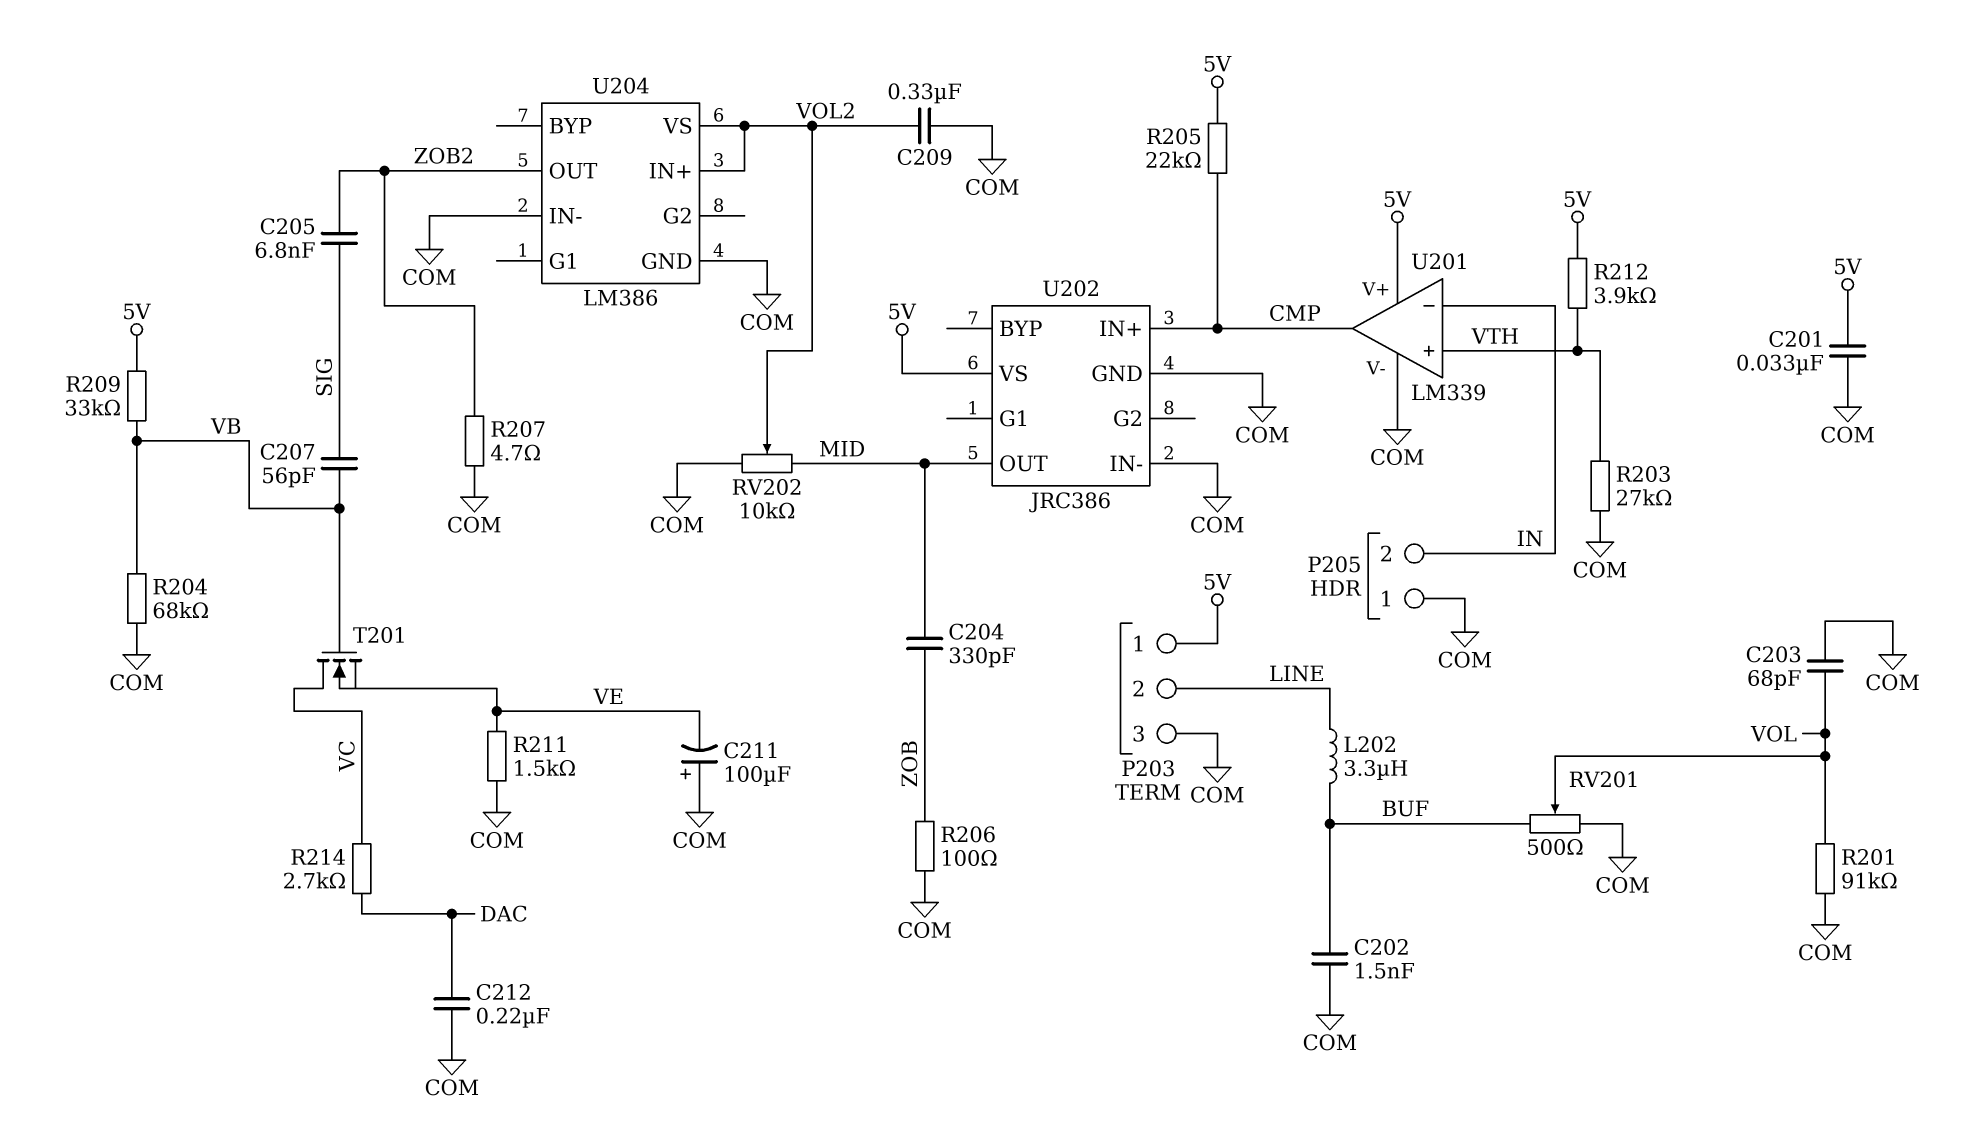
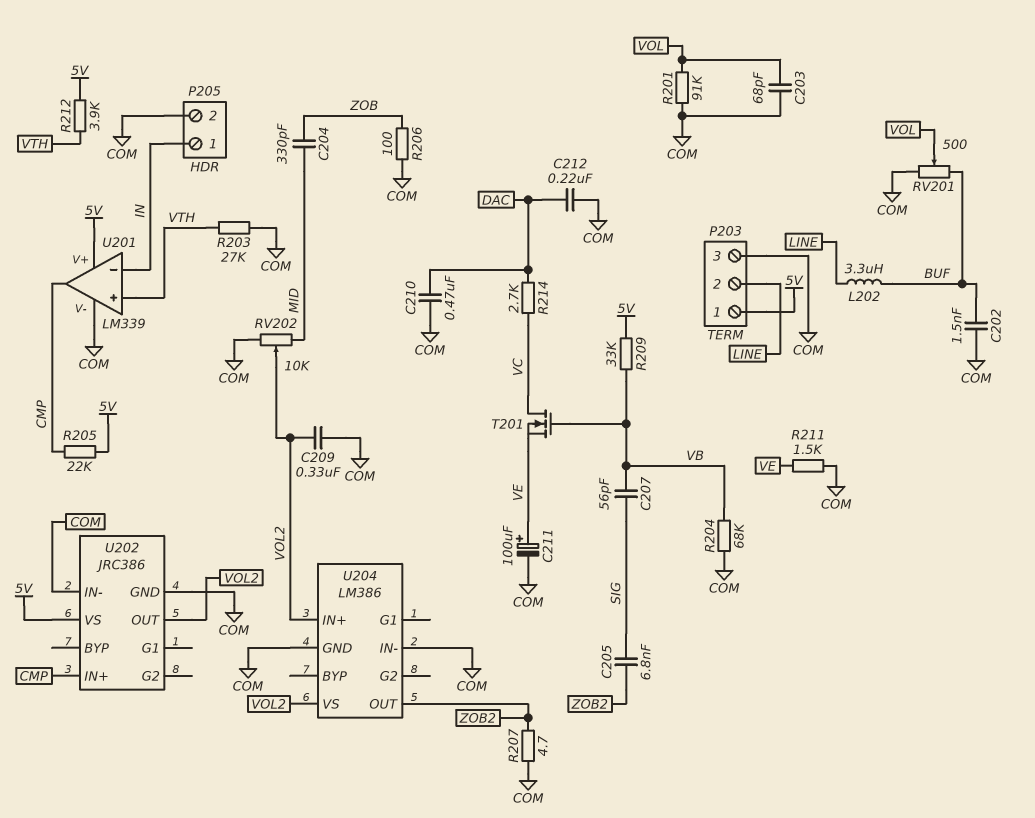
C201: 33nF (5V, COM) -> none
C210: none -> 470nF (COM, DAC)
C211: 100uF (plus COM, minus VE) -> 100uF (plus VE, minus COM)
P205 pin 1: COM -> IN
P205 pin 2: IN -> COM
U202 pin OUT: MID -> VOL2

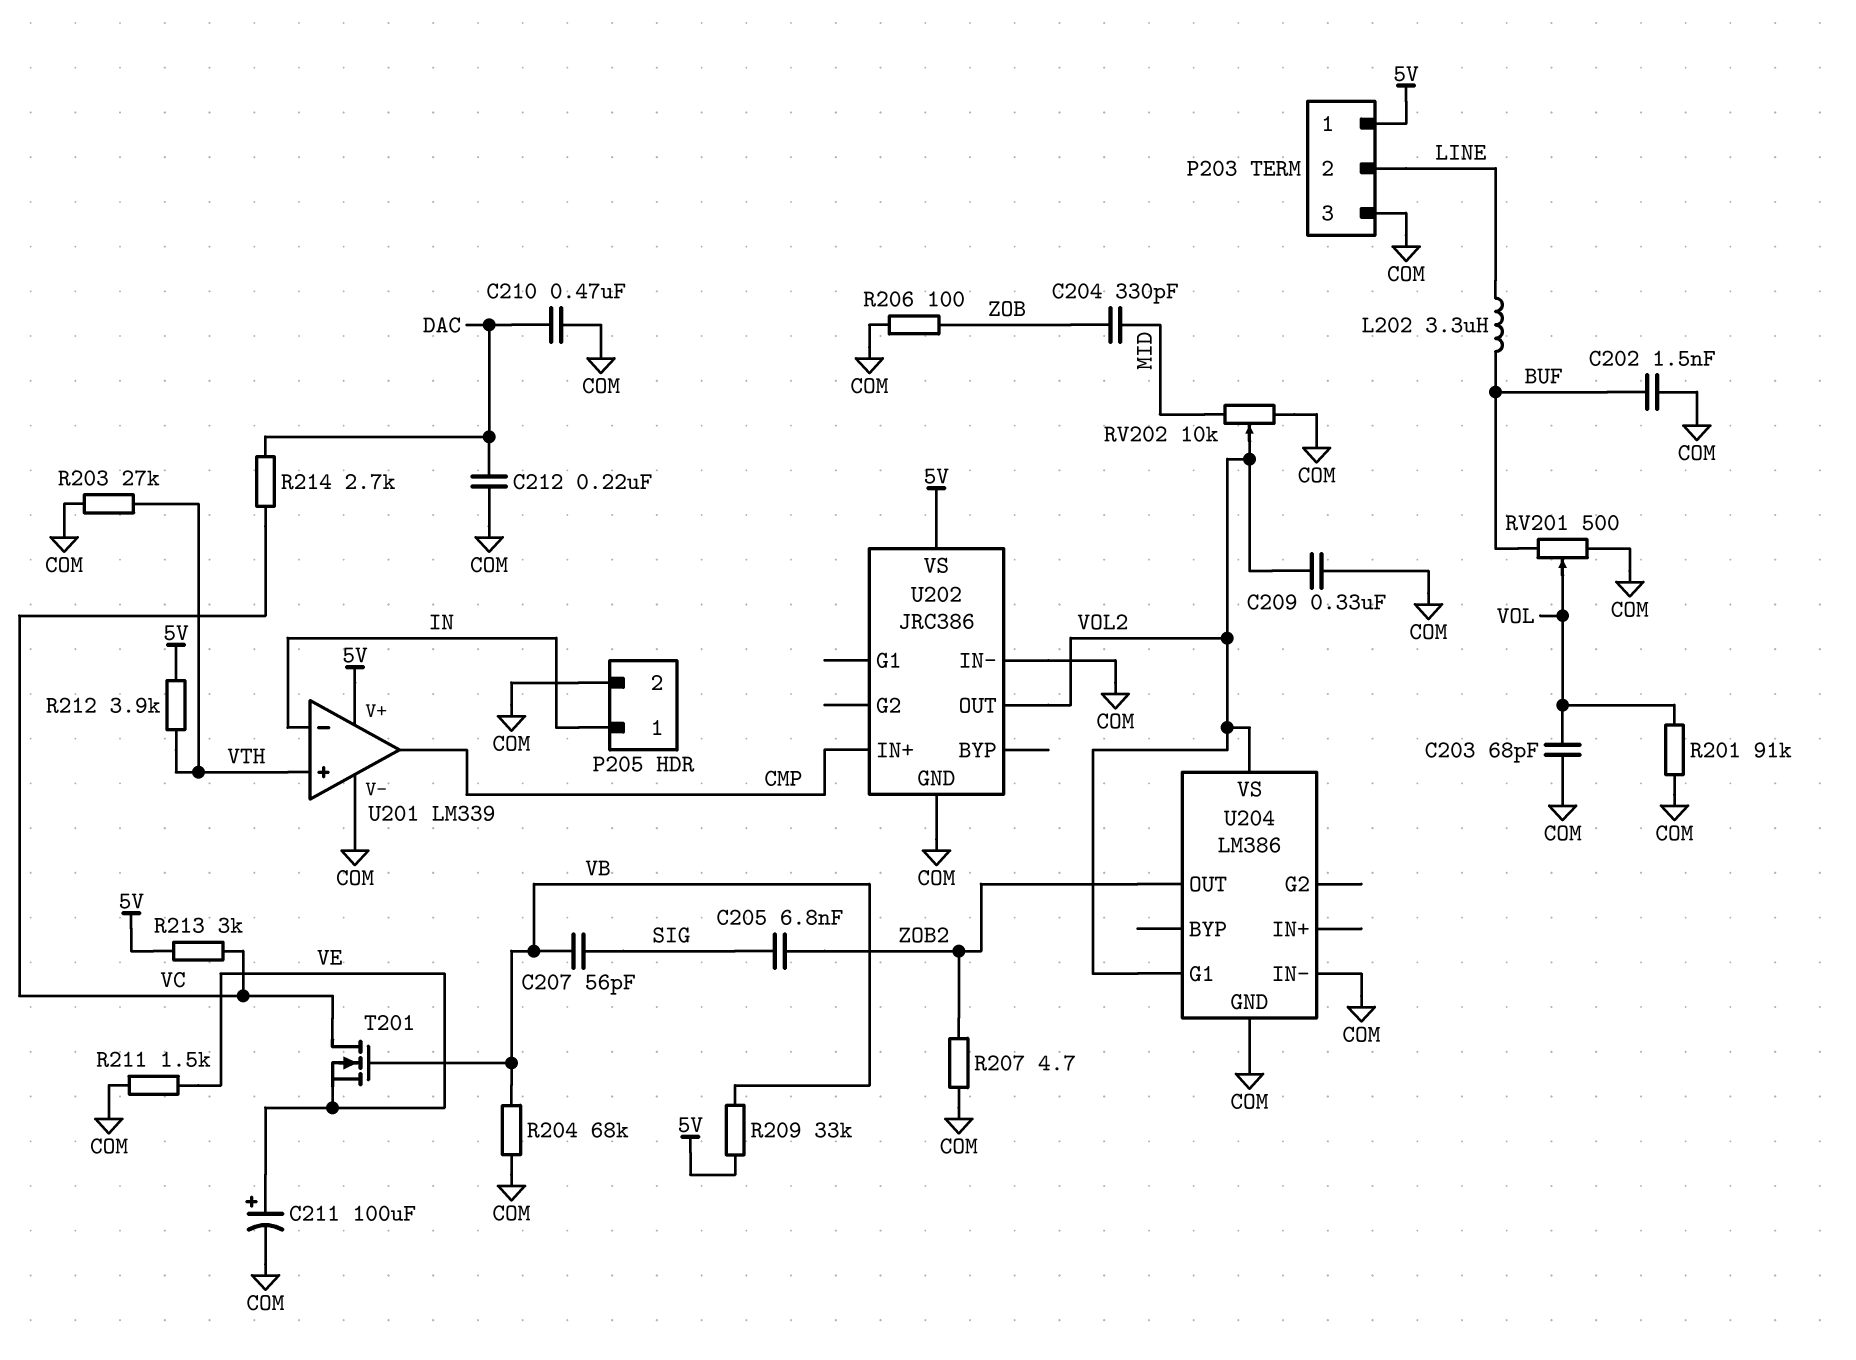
R205: 22k (5V, CMP) -> none
R213: none -> 3k (5V, VC)
U204 pin G1: none -> VOL2
U204 pin IN+: VOL2 -> none

